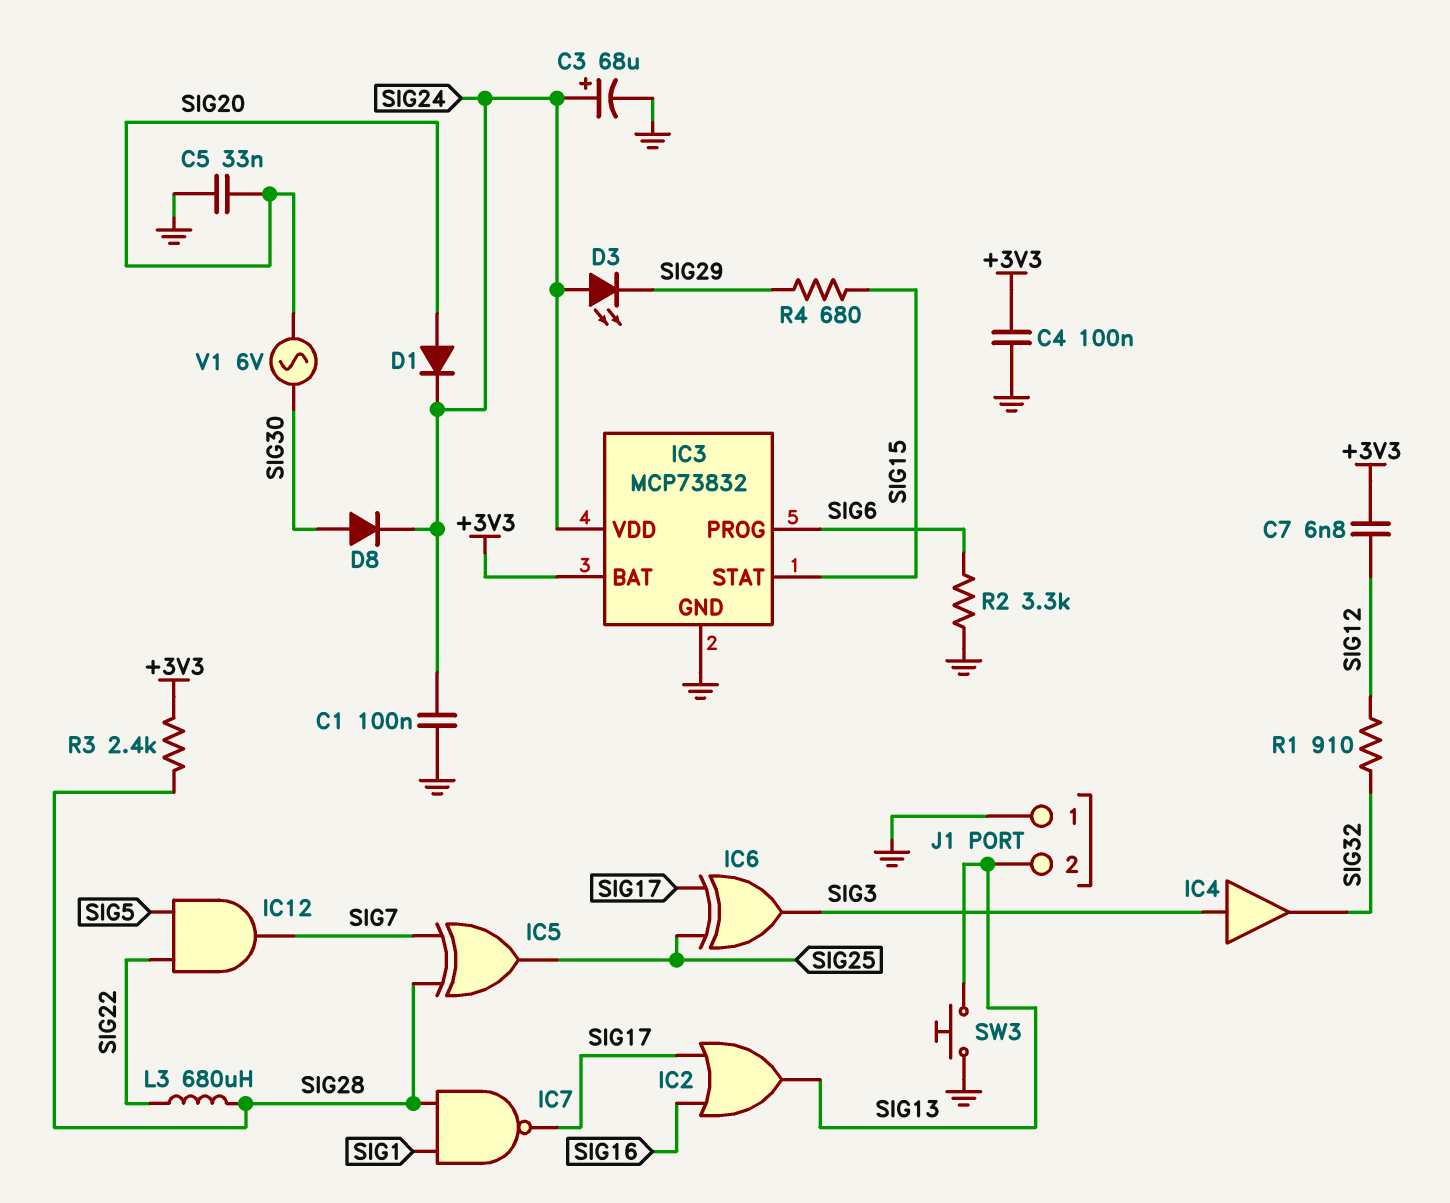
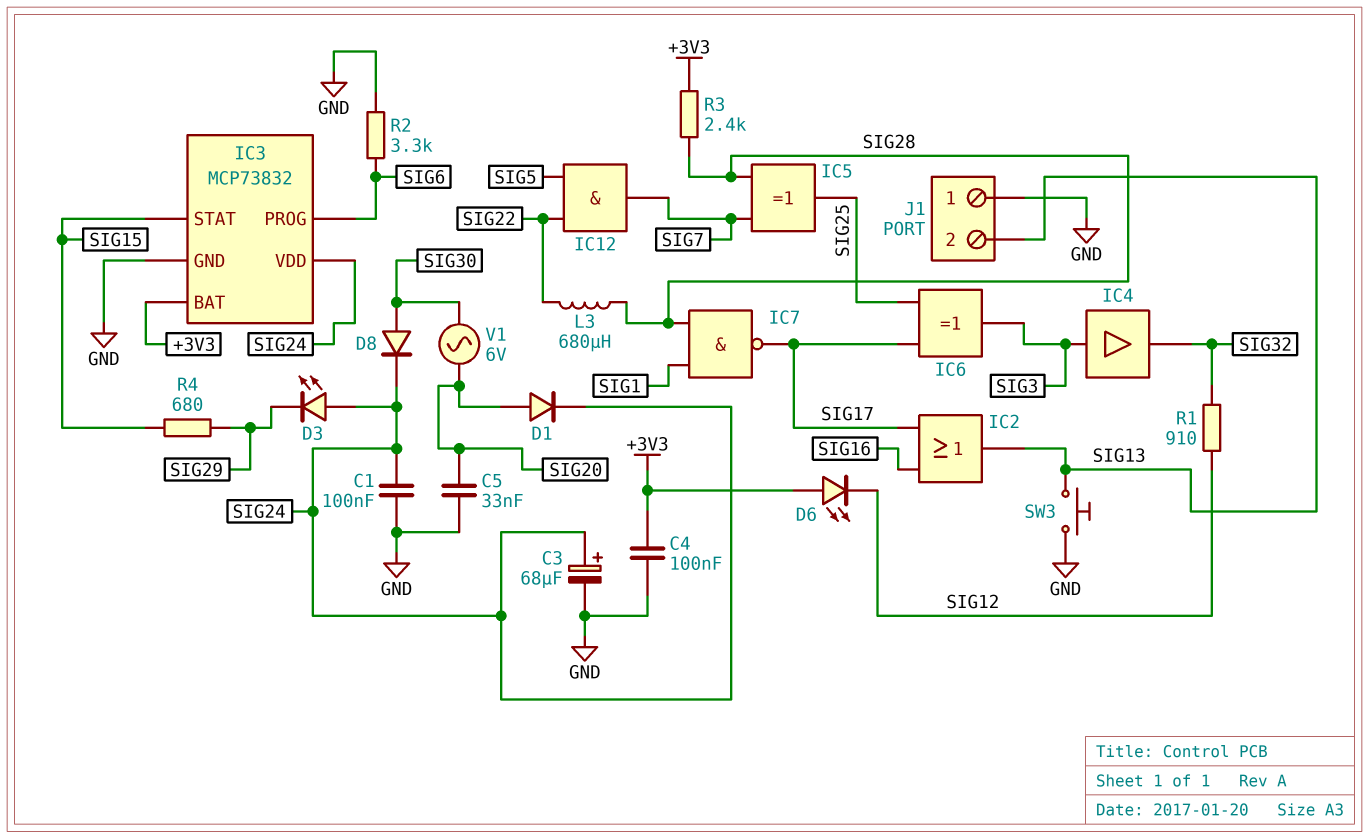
C7: 6.8nF (+3V3, SIG12) -> none
D6: none -> LED (A +3V3, K SIG12)

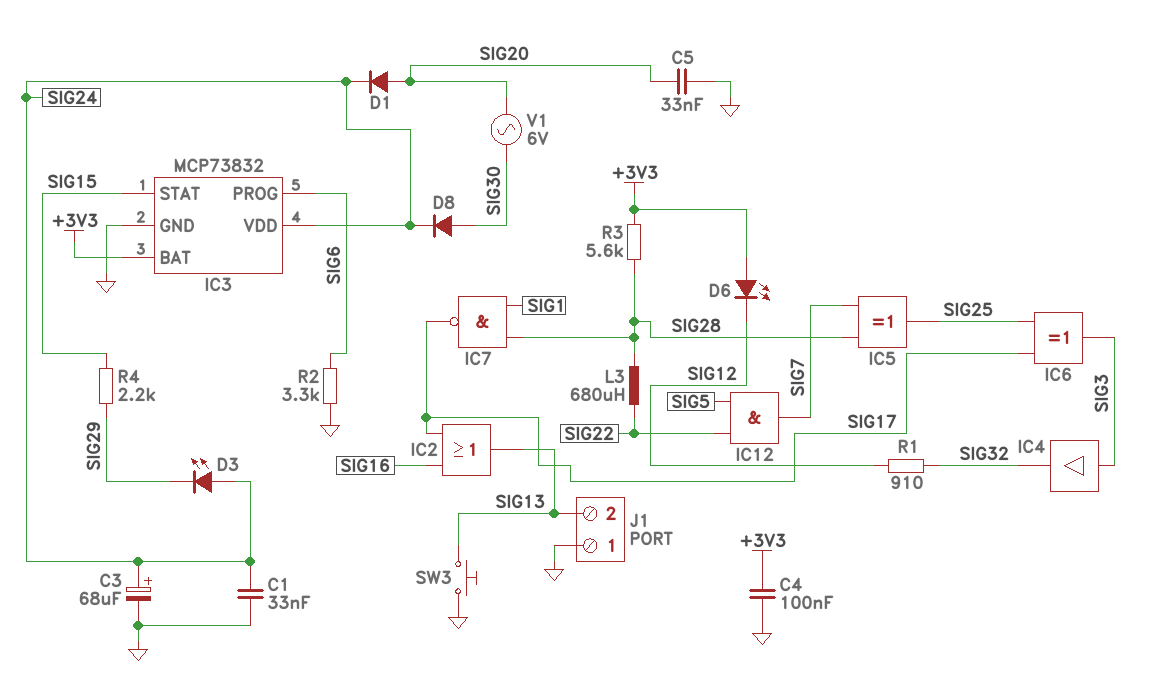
C1: 100nF (GND, SIG24) -> 33nF (GND, SIG24)
R3: 2.4k (+3V3, SIG28) -> 5.6k (+3V3, SIG28)
R4: 680 (SIG15, SIG29) -> 2.2k (SIG15, SIG29)

